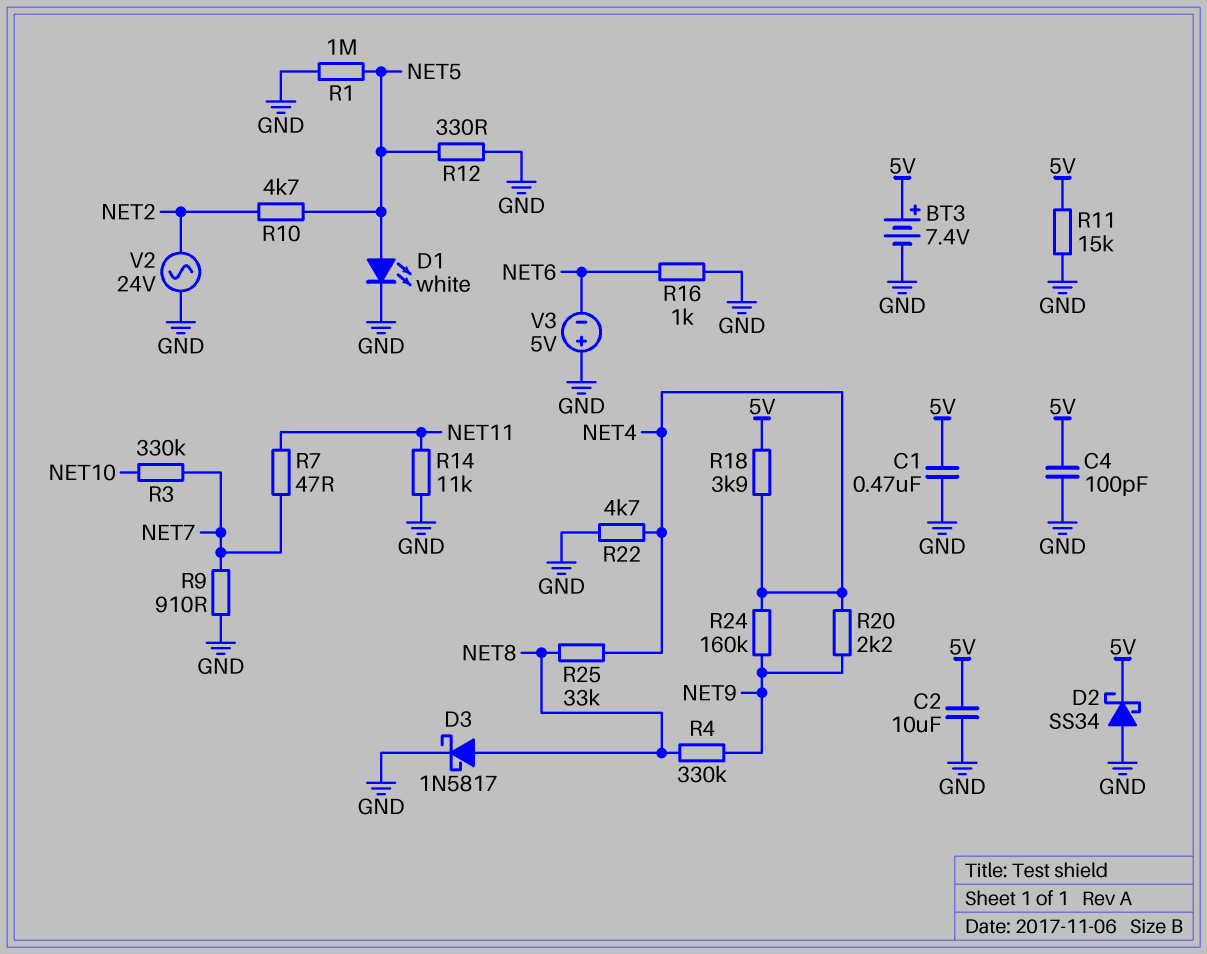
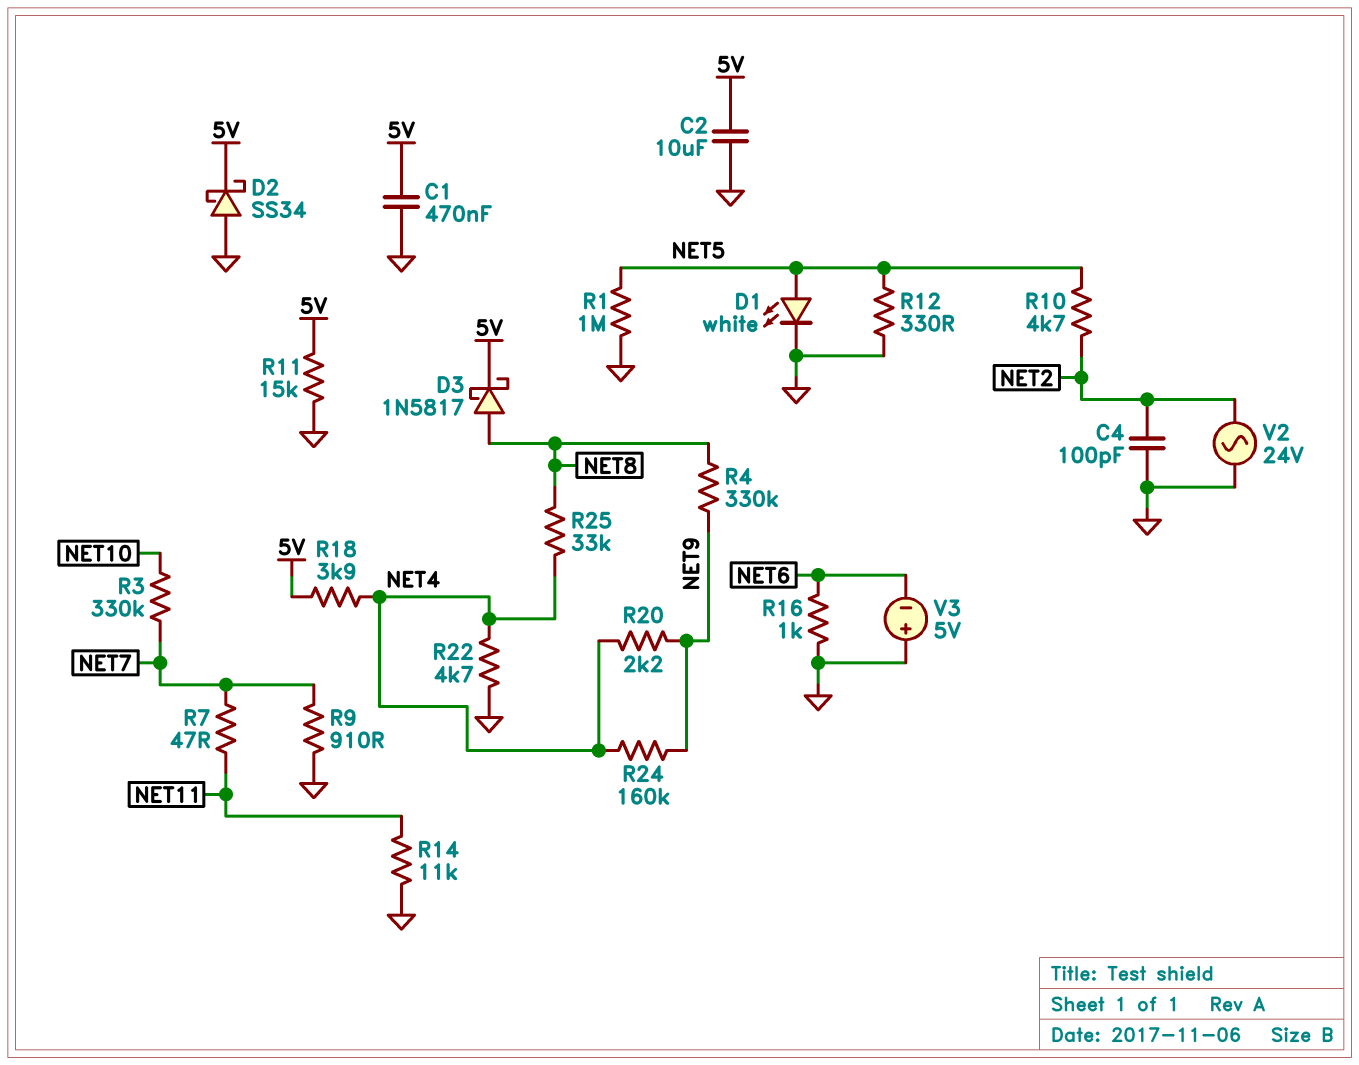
BT3: 7.4V (plus 5V, minus GND) -> none
C4: 100pF (5V, GND) -> 100pF (GND, NET2)
D3: schottky 1N5817 (A NET8, K GND) -> schottky 1N5817 (A NET8, K 5V)

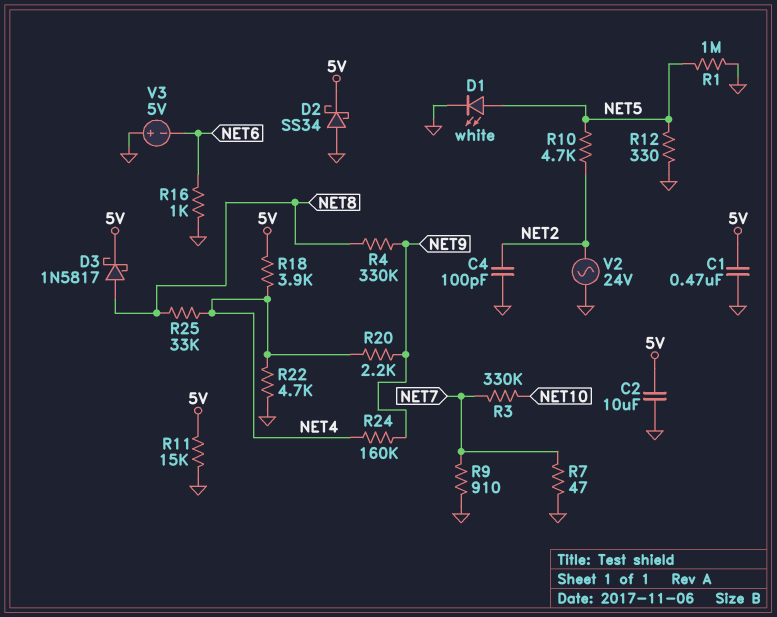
R7: 47 (NET7, NET11) -> 47 (GND, NET7)
R14: 11k (GND, NET11) -> none

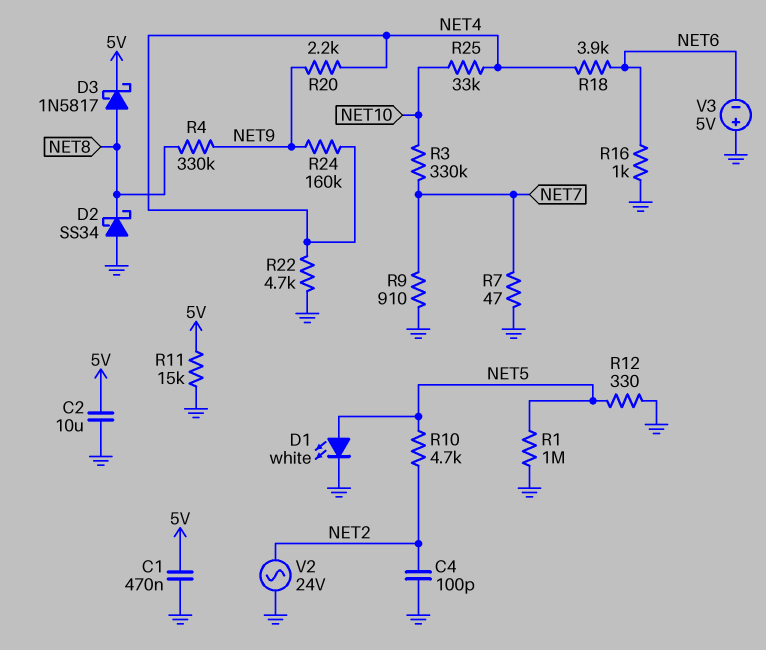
D2: schottky SS34 (A GND, K 5V) -> schottky SS34 (A GND, K NET8)
R18: 3.9k (5V, NET4) -> 3.9k (NET4, NET6)
R25: 33k (NET4, NET8) -> 33k (NET4, NET10)

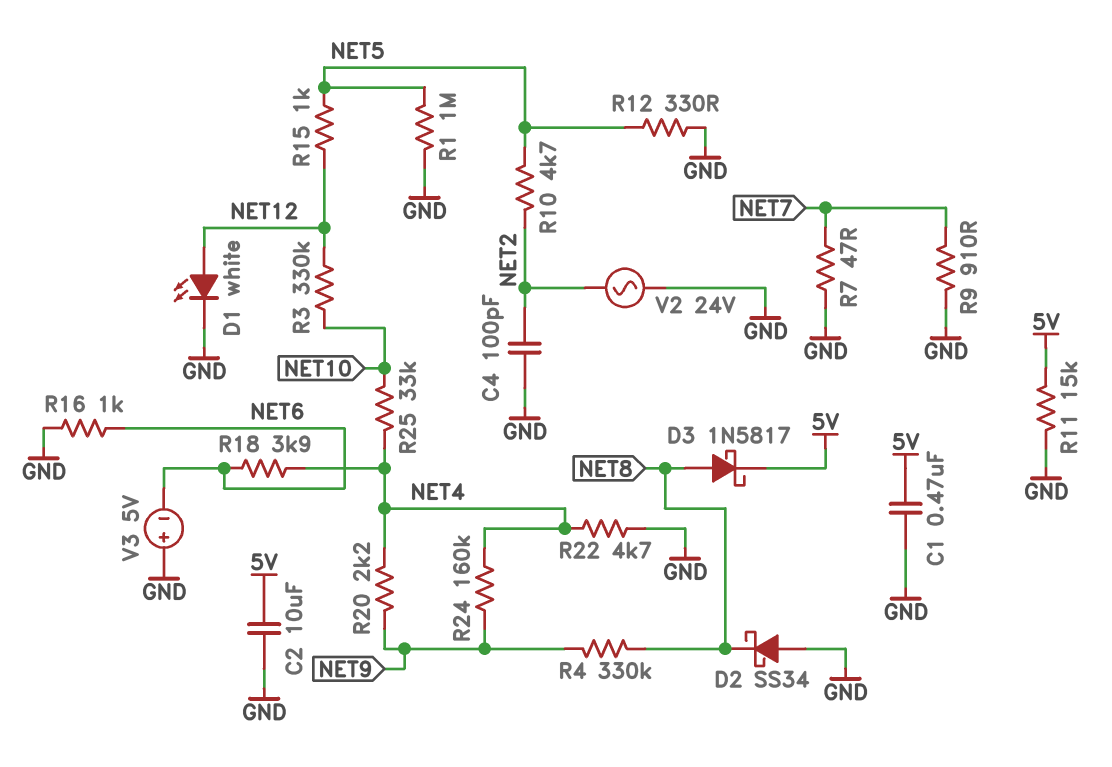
D1: LED white (A NET5, K GND) -> LED white (A NET12, K GND)
R3: 330k (NET7, NET10) -> 330k (NET10, NET12)
R15: none -> 1k (NET5, NET12)

